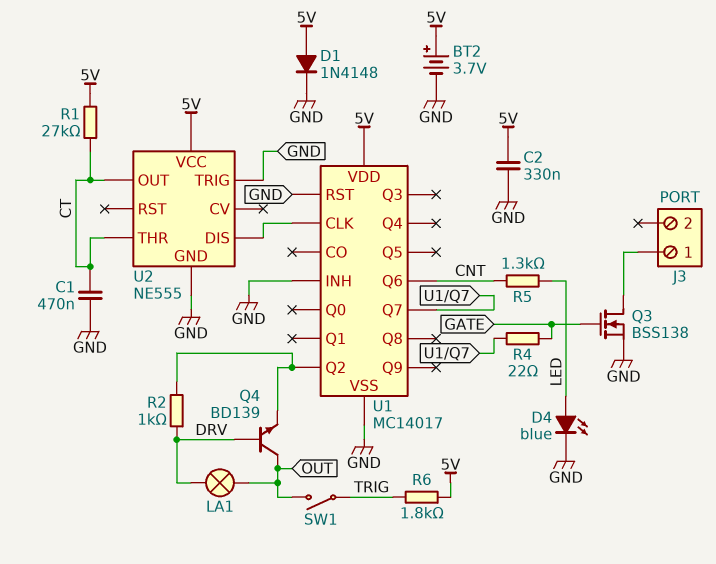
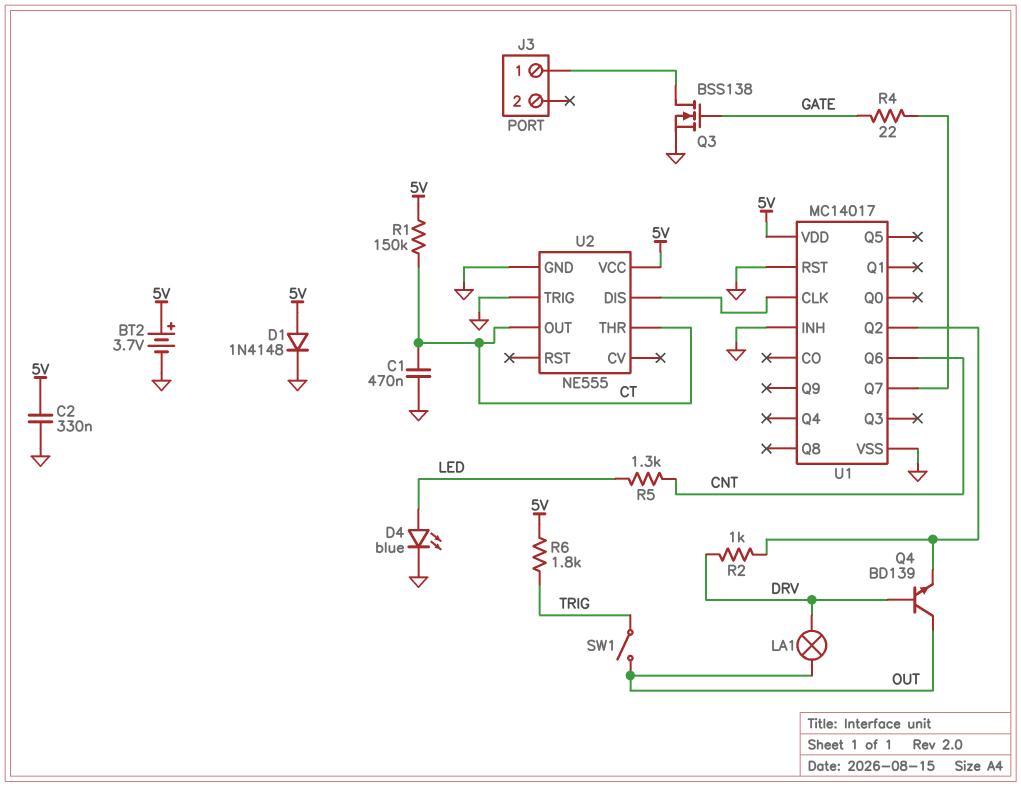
R1: 27k (5V, CT) -> 150k (5V, CT)

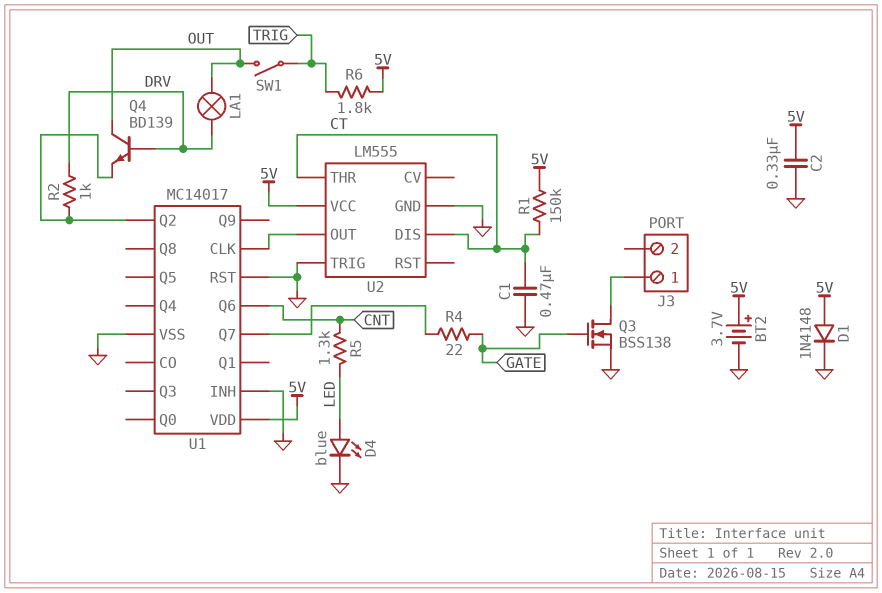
U2: NE555 -> LM555
U2 pin DIS: U1/CLK -> CT
U2 pin OUT: CT -> U1/CLK

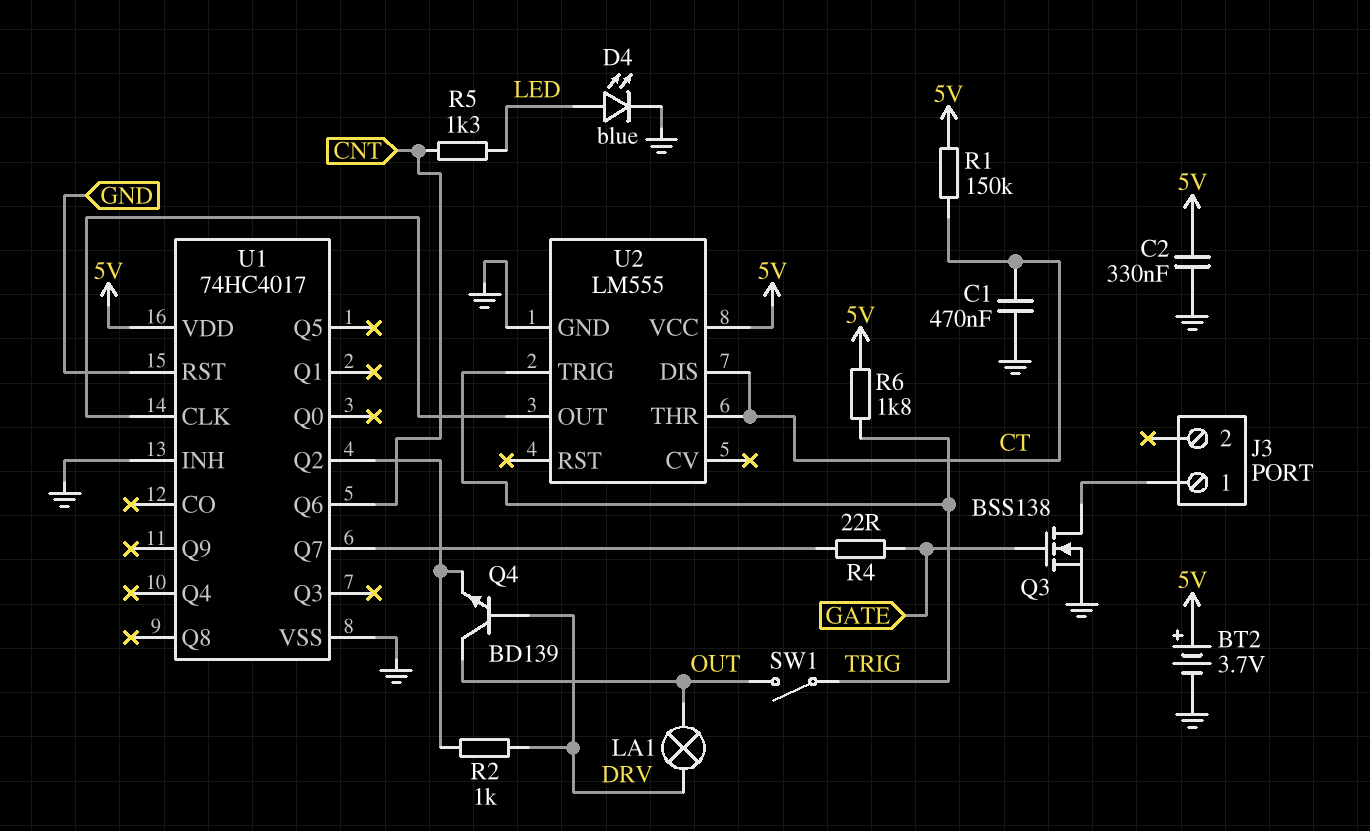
D1: diode 1N4148 (A 5V, K GND) -> none
U1: MC14017 -> 74HC4017
U2 pin TRIG: GND -> TRIG

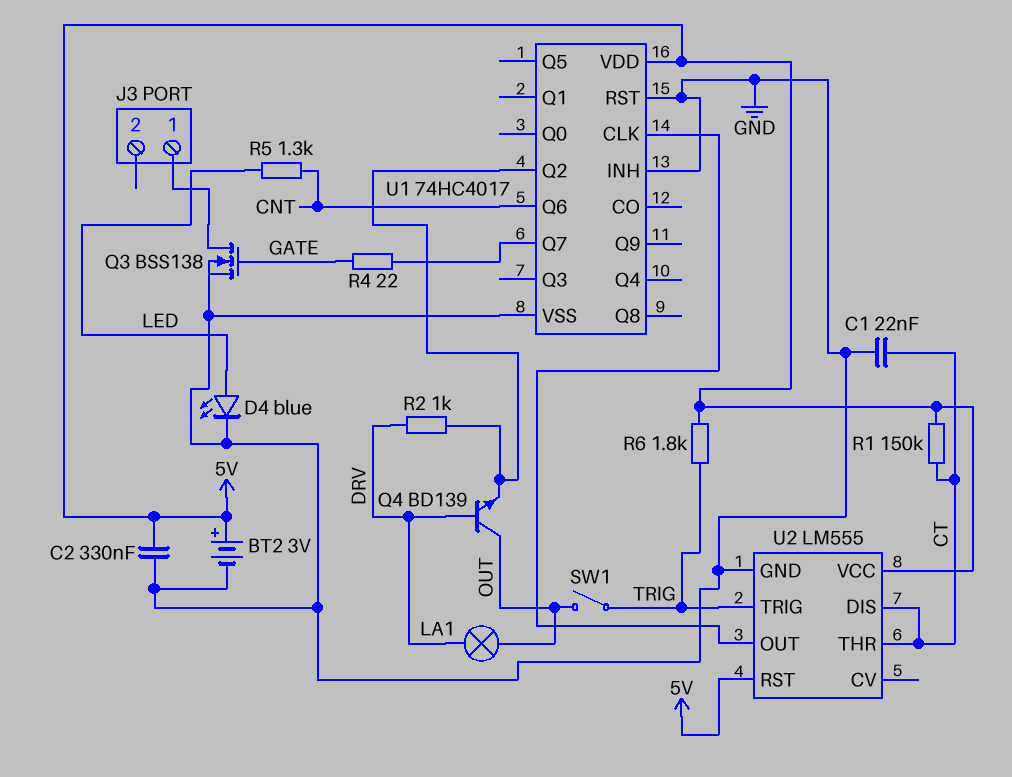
BT2: 3.7V (plus 5V, minus GND) -> 3V (plus 5V, minus GND)
C1: 470nF (CT, GND) -> 22nF (CT, GND)
U2 pin RST: none -> 5V

